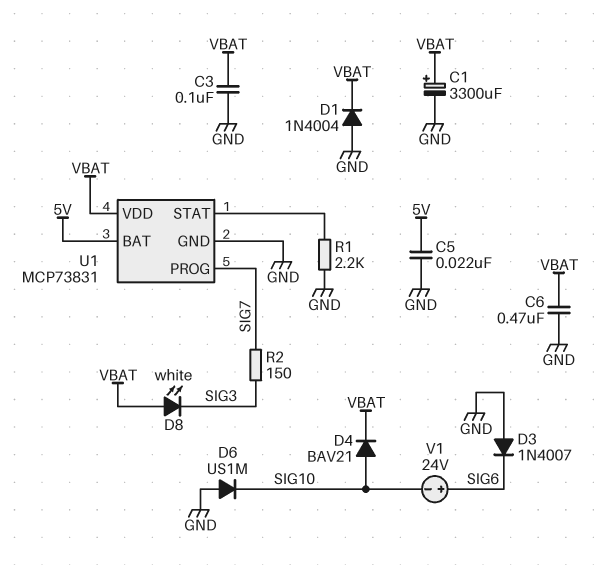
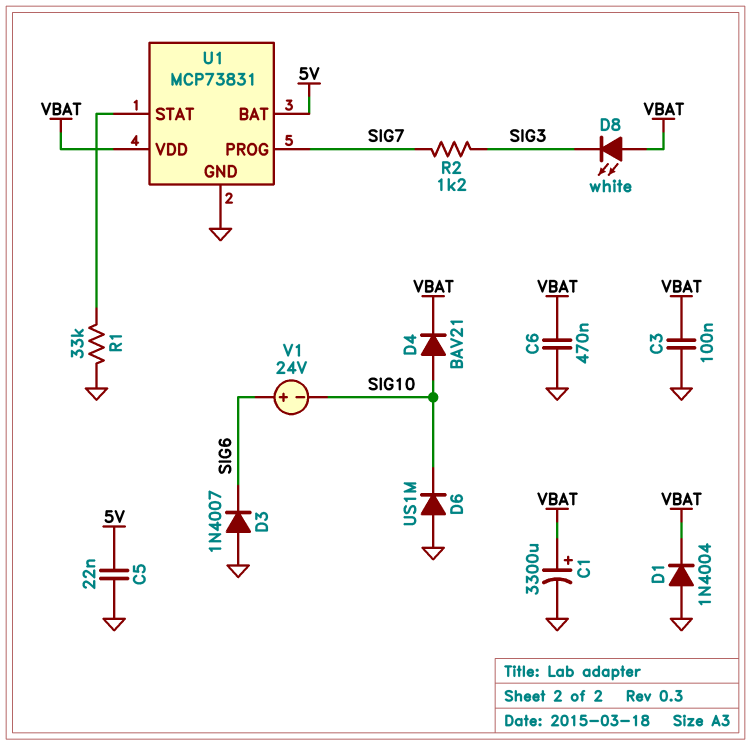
R1: 2.2k (GND, U1/STAT) -> 33k (GND, U1/STAT)
R2: 150 (SIG3, SIG7) -> 1.2k (SIG3, SIG7)

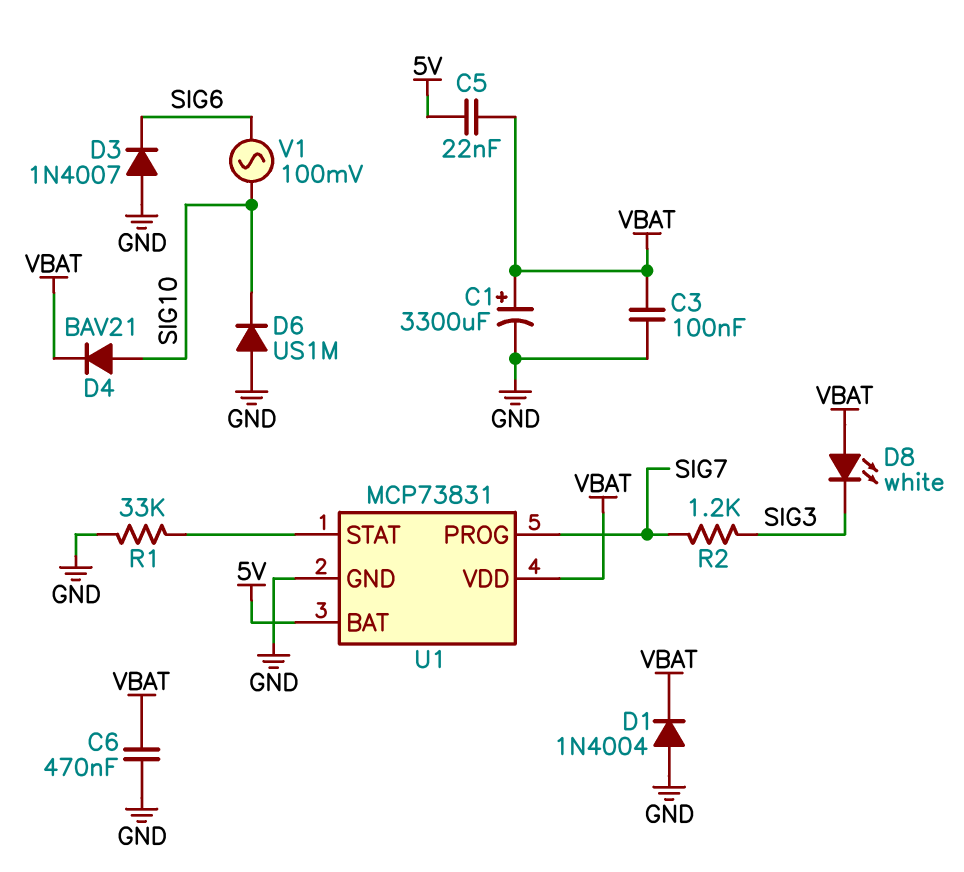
C5: 22nF (5V, GND) -> 22nF (5V, VBAT)
V1: 24V (plus SIG6, minus SIG10) -> AC 100mV (SIG6, SIG10)

